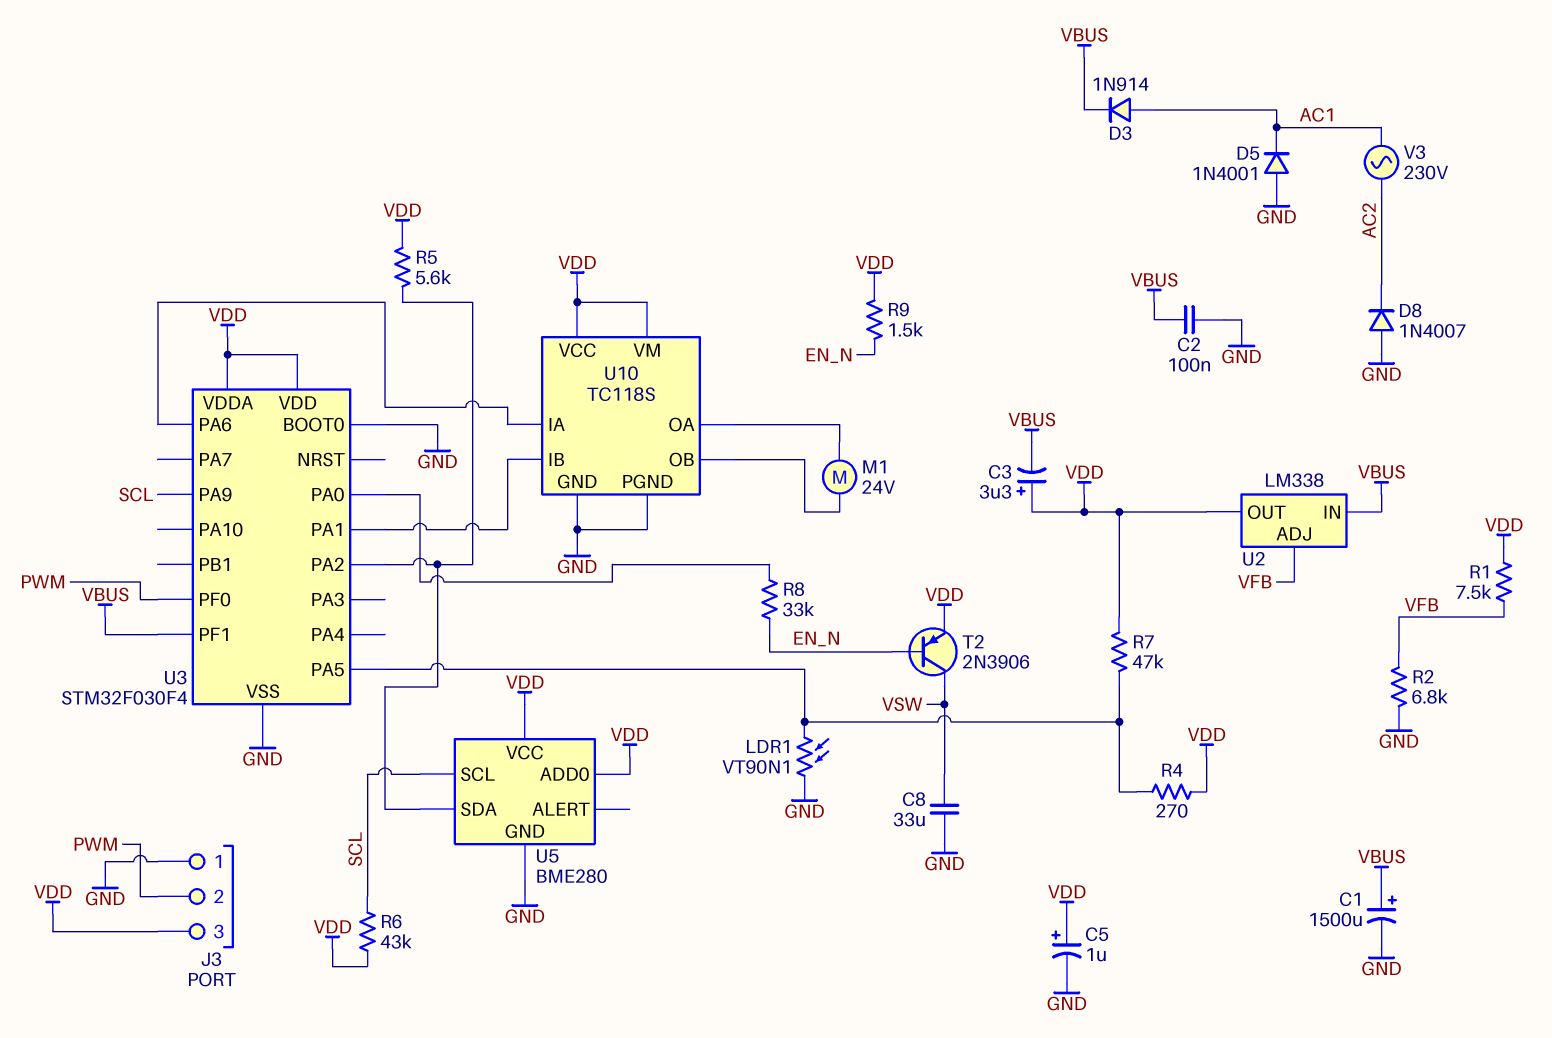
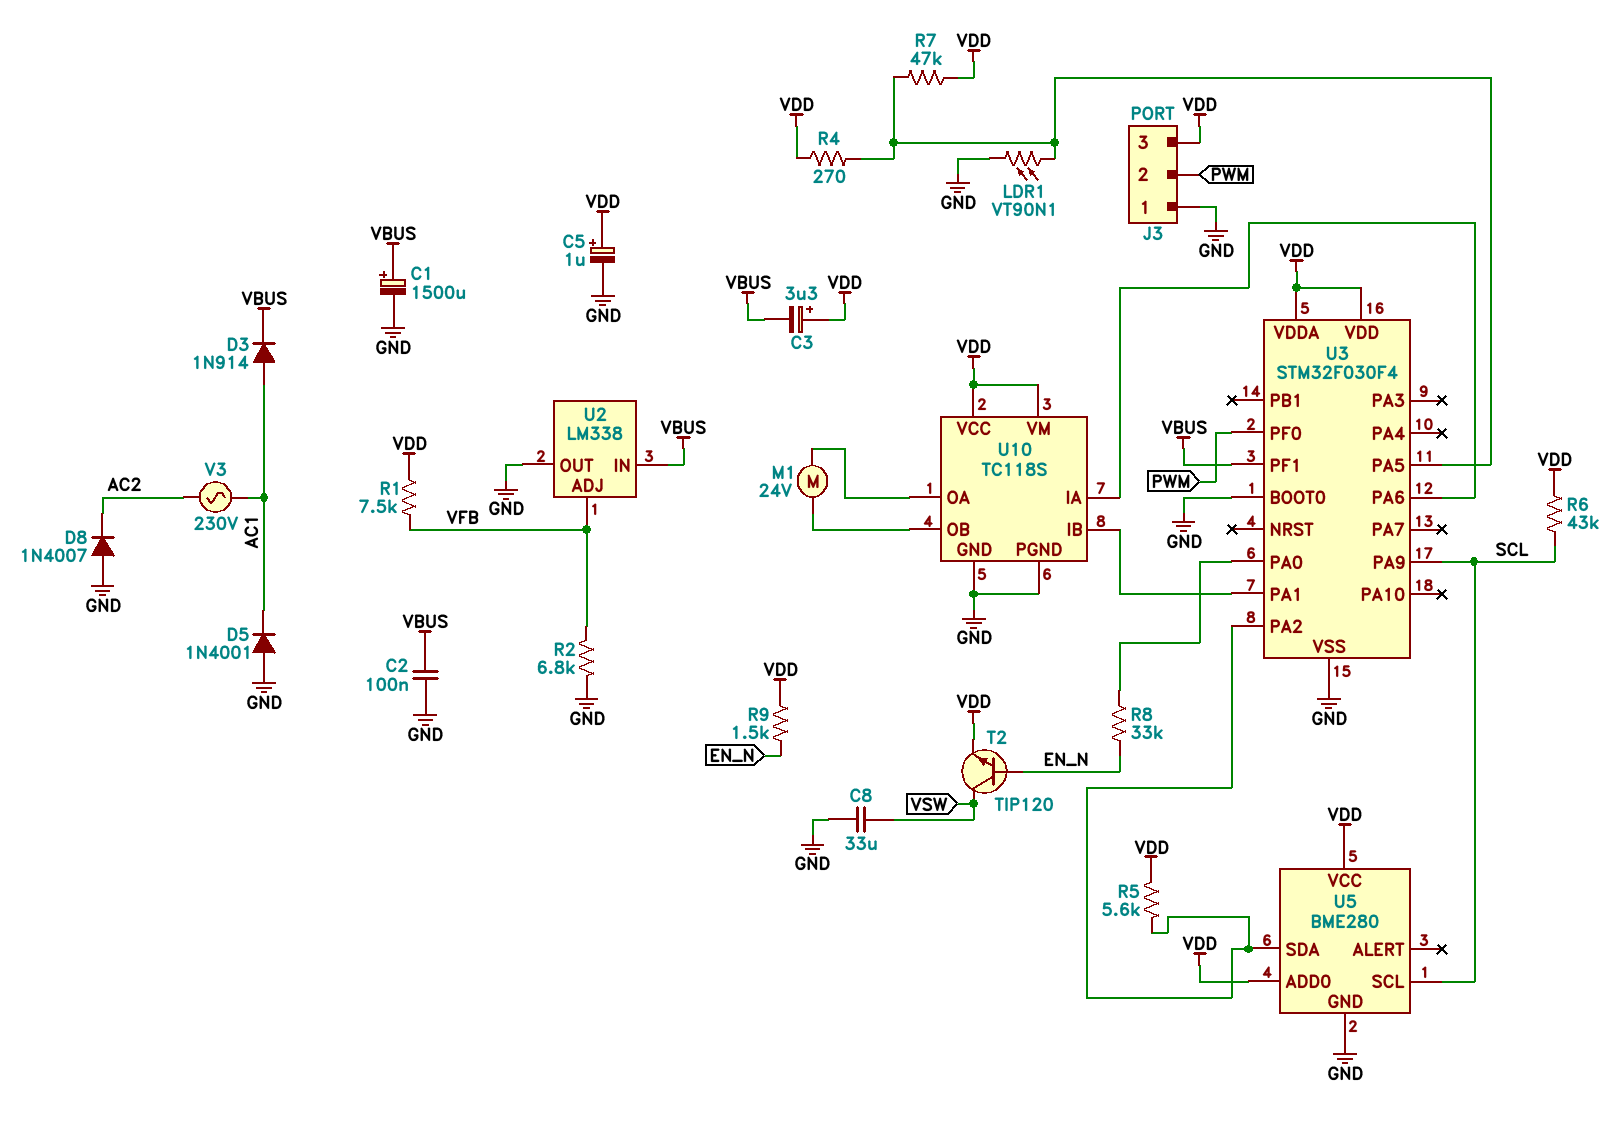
T2: PNP 2N3906 (B EN_N, C VSW, E VDD) -> NPN TIP120 (B EN_N, C VSW, E VDD)
U2 pin OUT: VDD -> GND

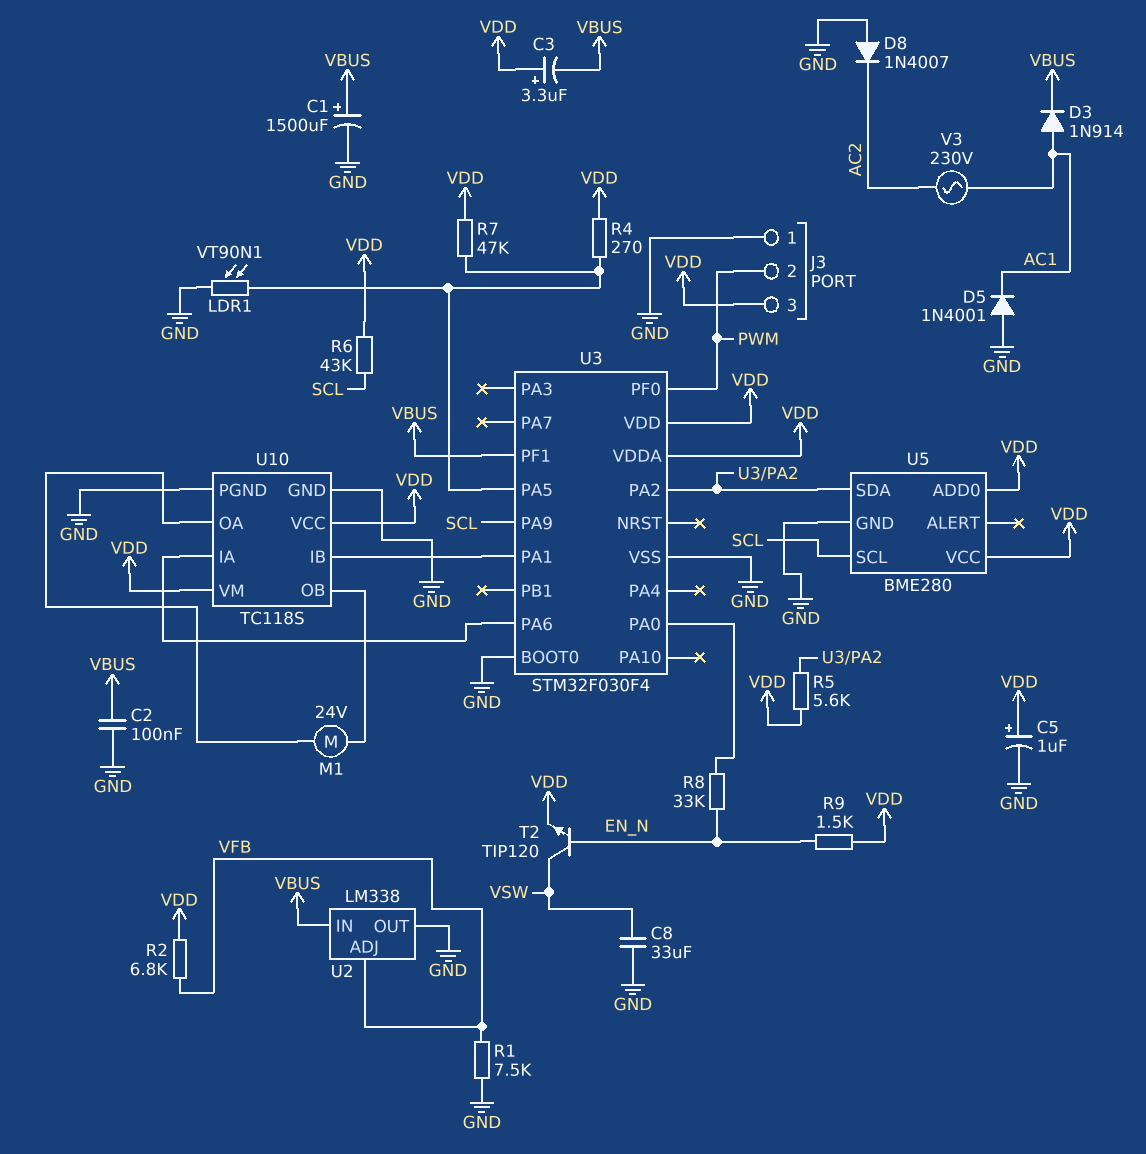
R1: 7.5k (VDD, VFB) -> 7.5k (GND, VFB)
R2: 6.8k (GND, VFB) -> 6.8k (VDD, VFB)

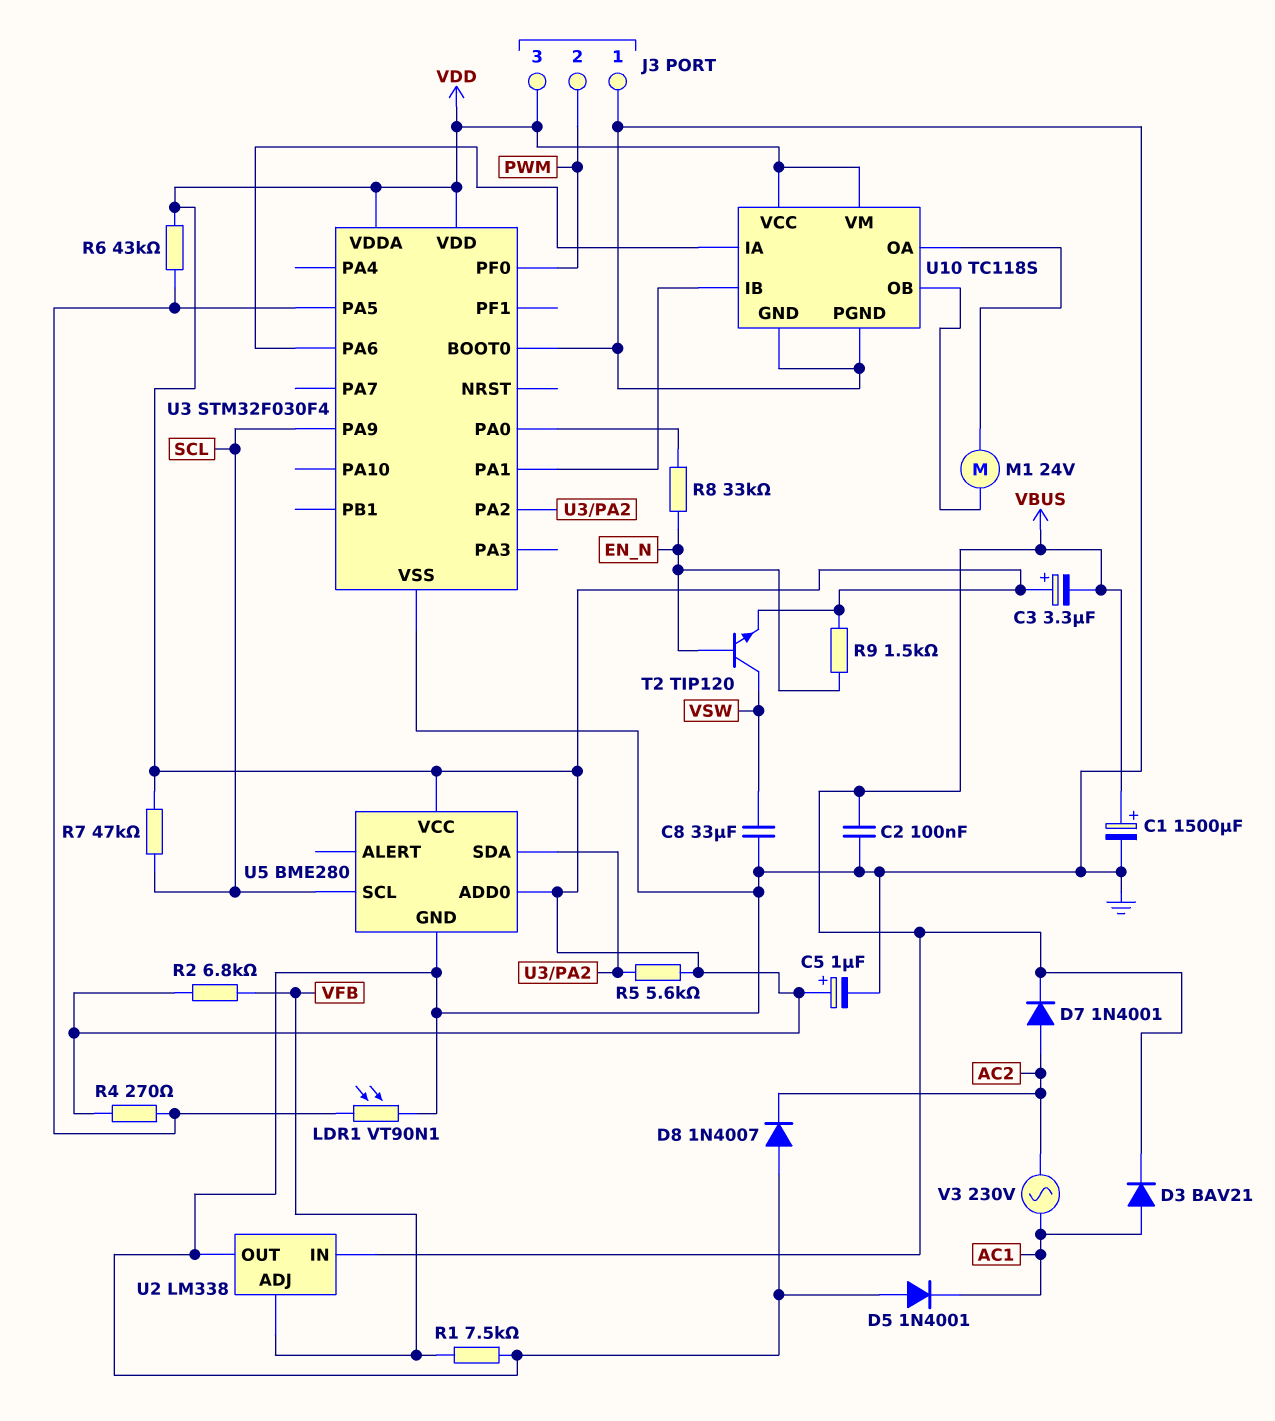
D3: diode 1N914 (A AC1, K VBUS) -> diode BAV21 (A AC1, K VBUS)
D7: none -> diode 1N4001 (A AC2, K VBUS)
R6: 43k (SCL, VDD) -> 43k (U3/PA5, VDD)
R7: 47k (U3/PA5, VDD) -> 47k (SCL, VDD)
U3 pin PF1: VBUS -> none

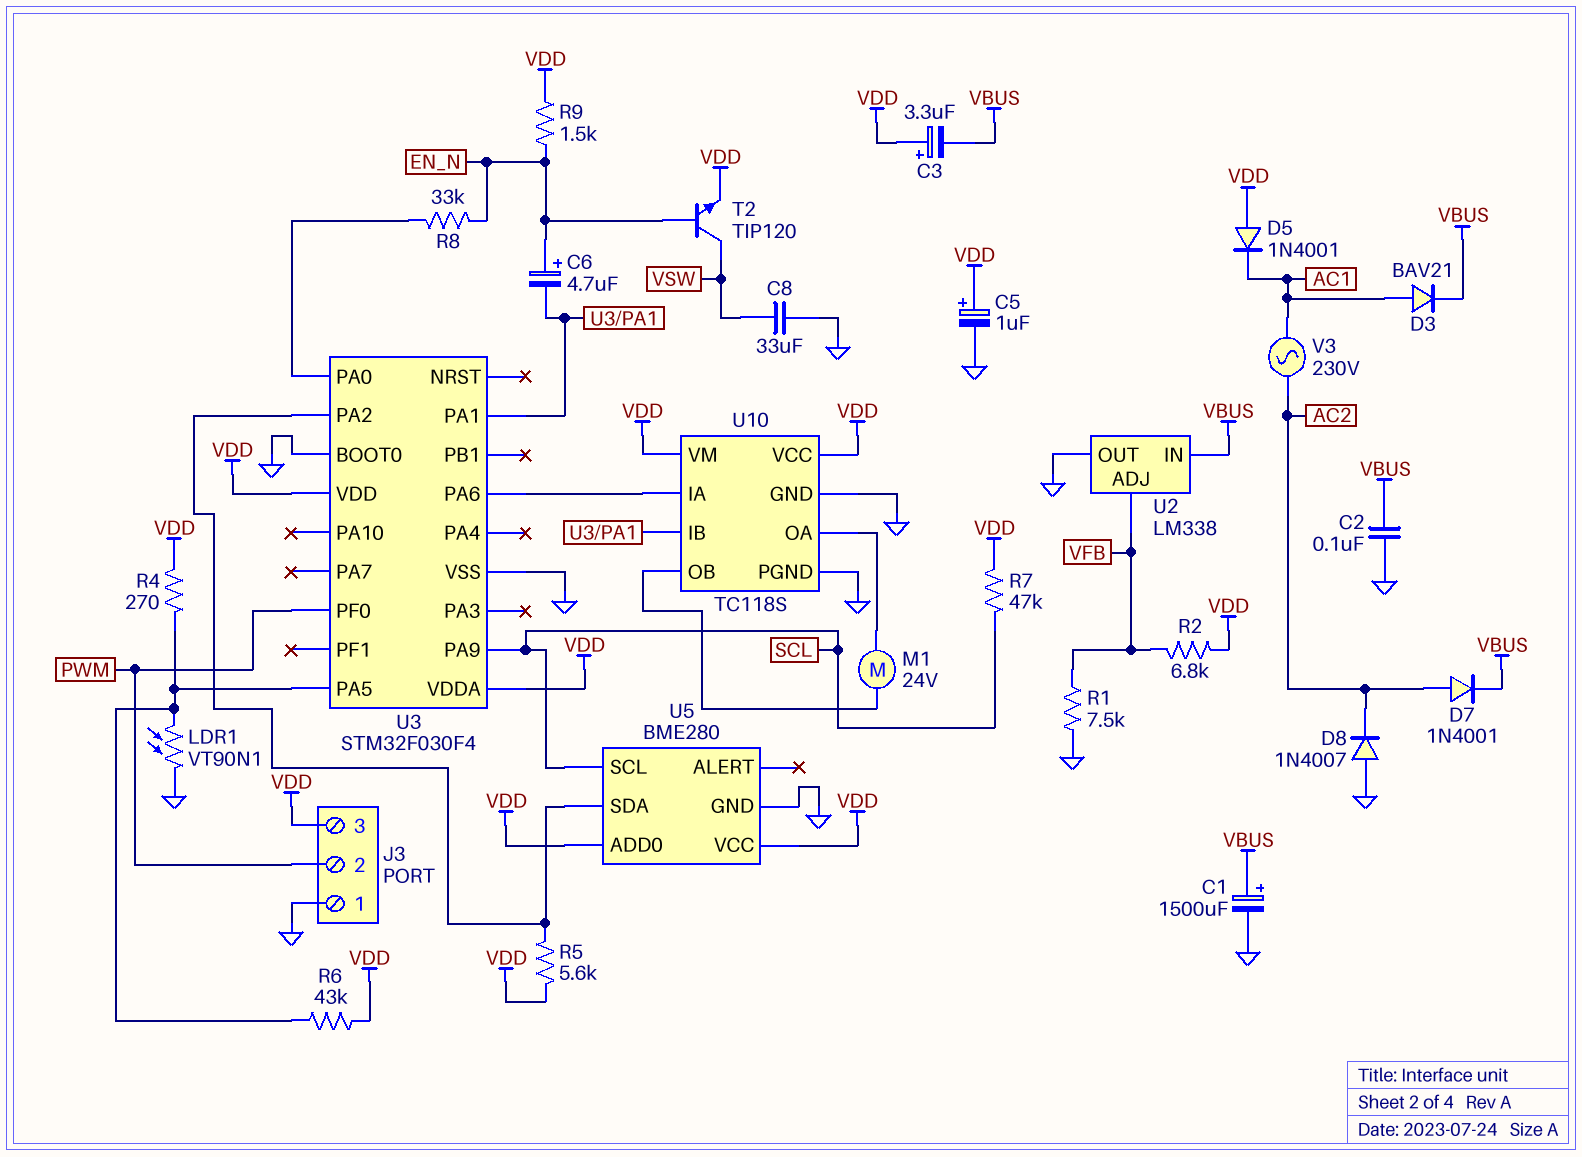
C6: none -> 4.7uF (plus EN_N, minus U3/PA1)
D5: diode 1N4001 (A GND, K AC1) -> diode 1N4001 (A VDD, K AC1)

